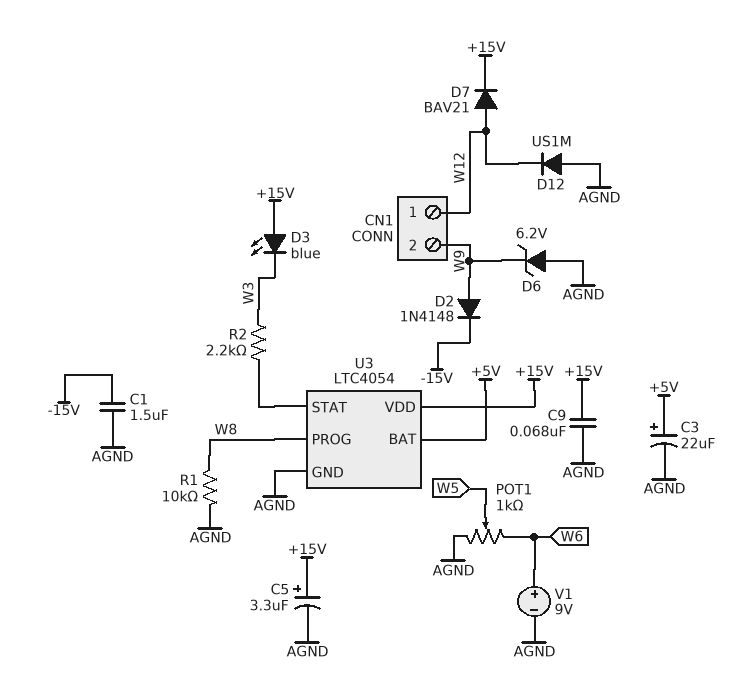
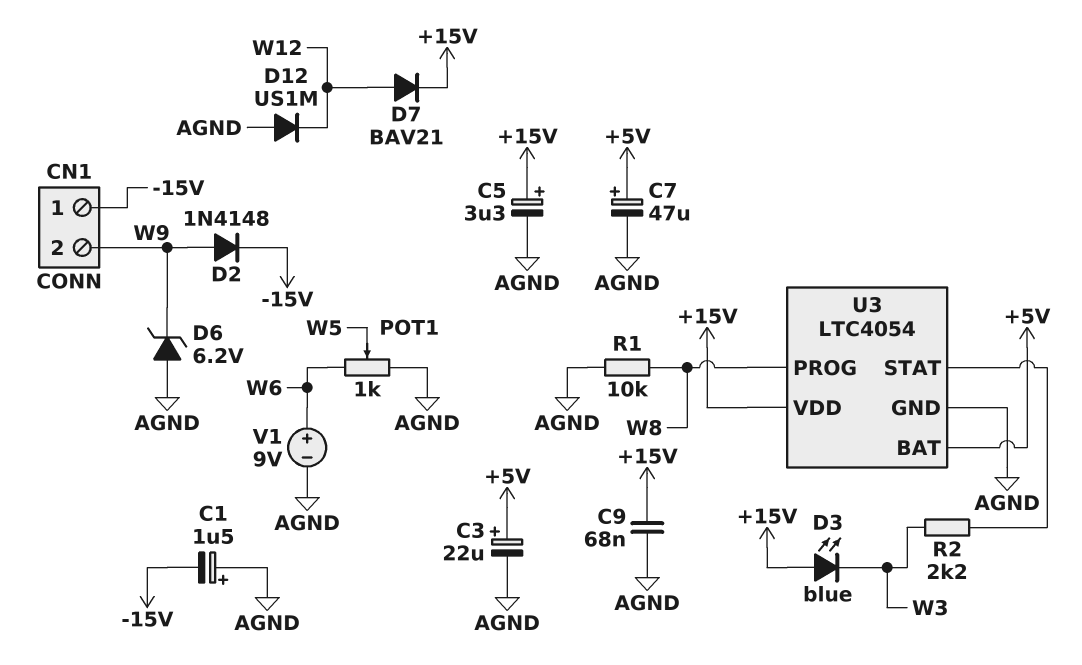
C1: 1.5uF (-15V, AGND) -> 1.5uF (plus AGND, minus -15V)
C7: none -> 47uF (plus +5V, minus AGND)
CN1 pin 1: W12 -> -15V

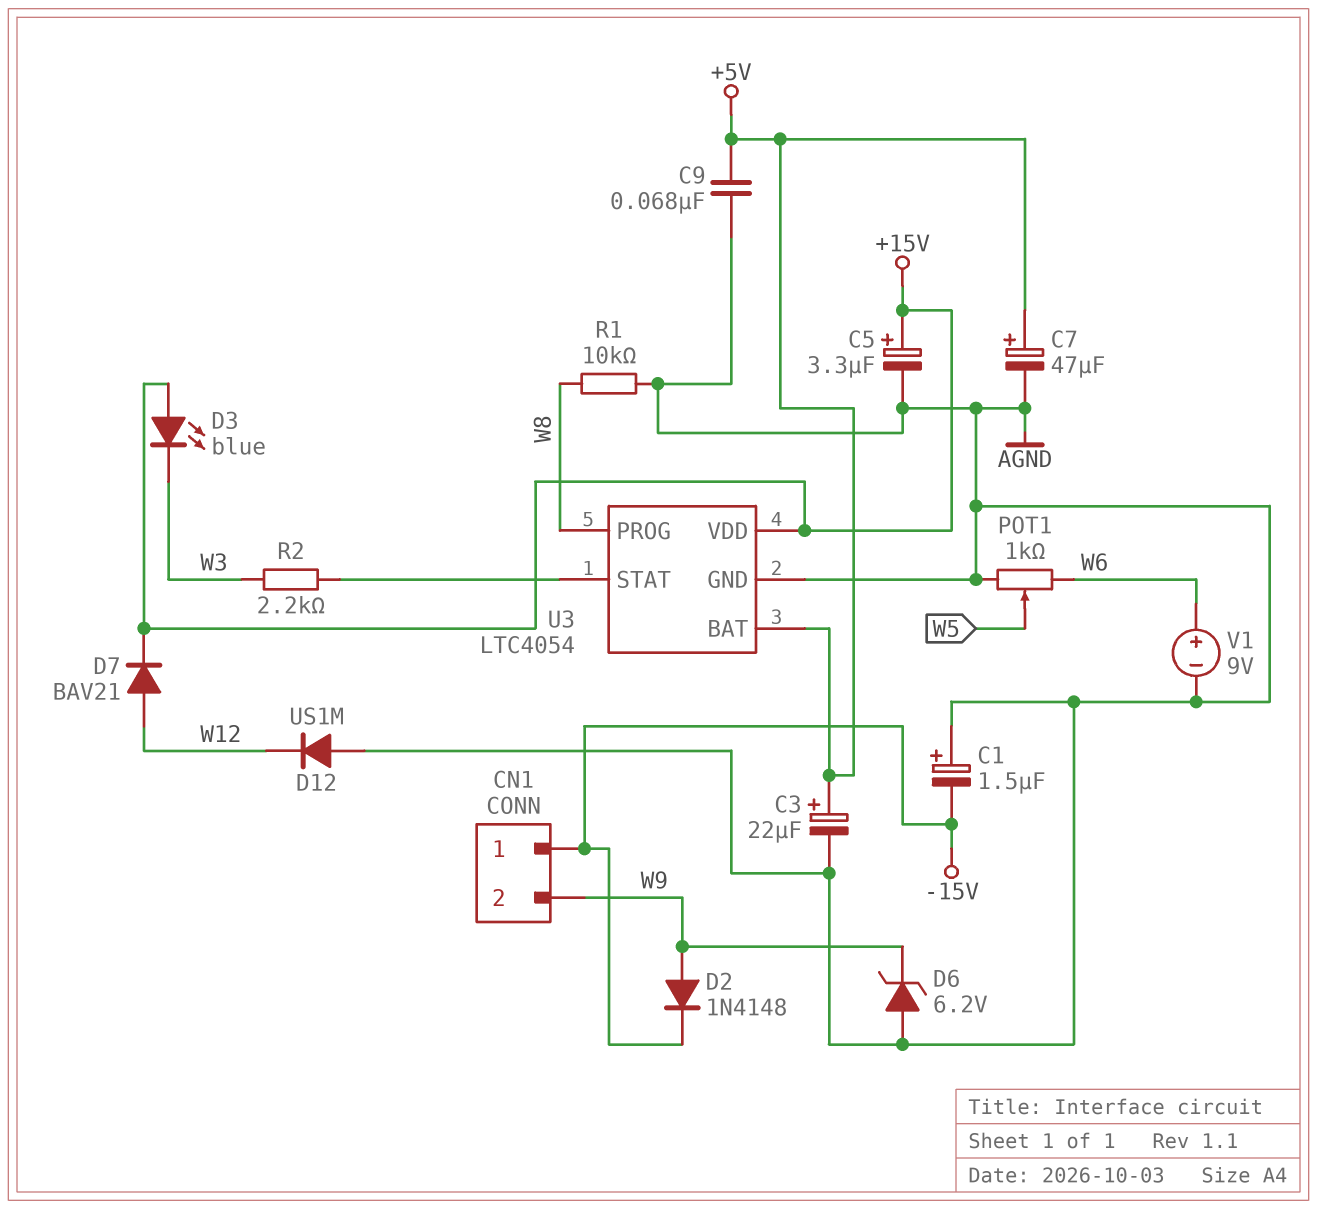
C9: 68nF (+15V, AGND) -> 68nF (+5V, AGND)

